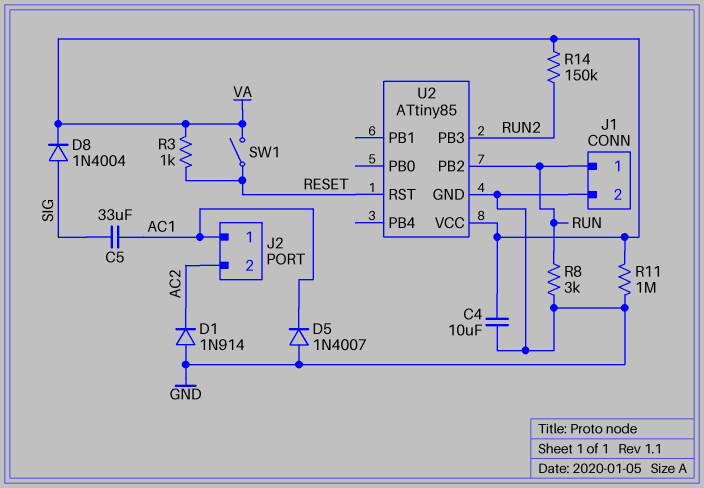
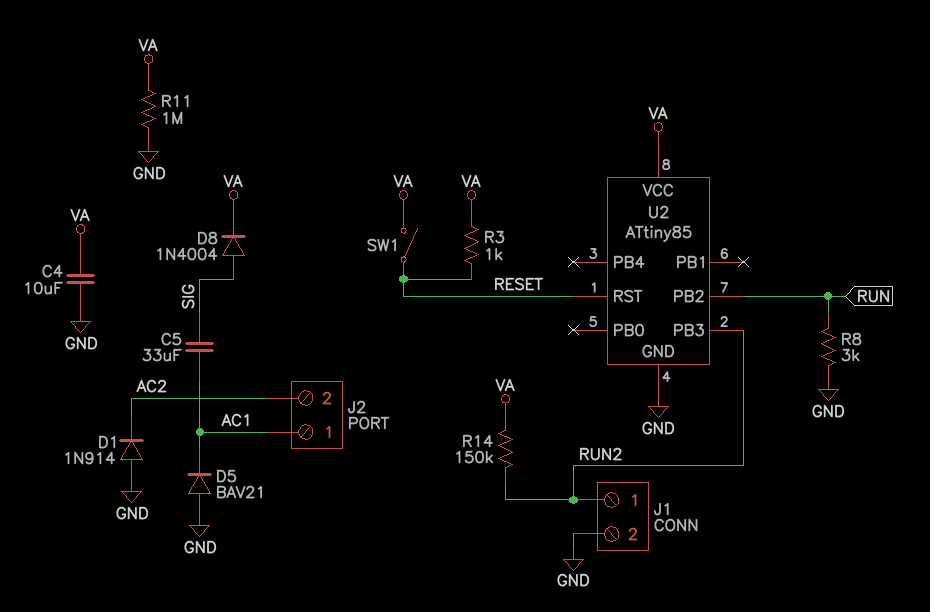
D5: diode 1N4007 (A GND, K AC1) -> diode BAV21 (A GND, K AC1)
J1 pin 1: RUN -> RUN2

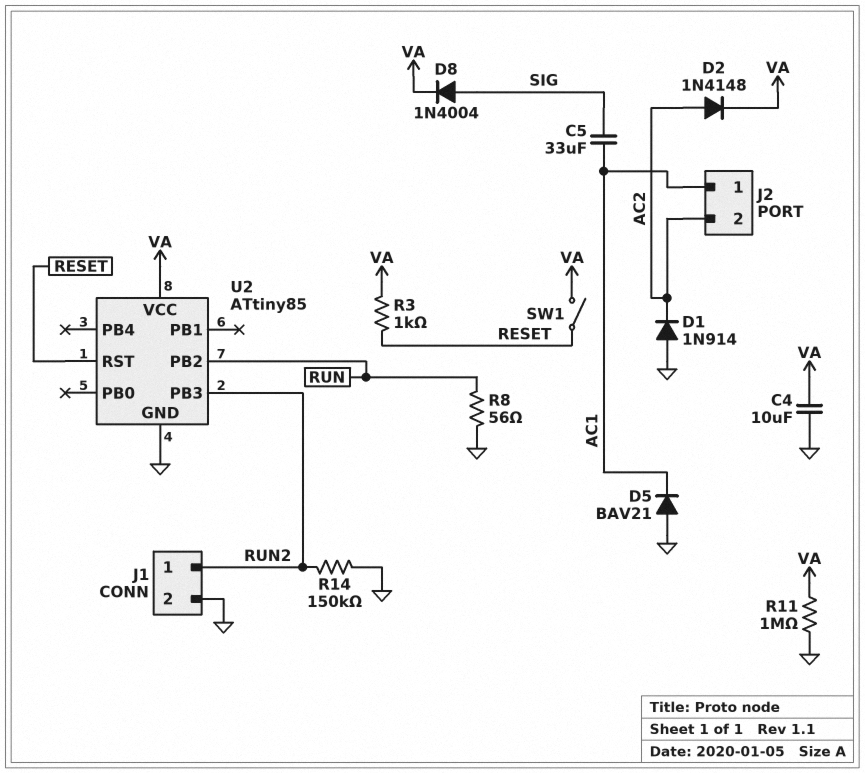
D2: none -> diode 1N4148 (A AC2, K VA)
R8: 3k (GND, RUN) -> 56 (GND, RUN)
R14: 150k (RUN2, VA) -> 150k (GND, RUN2)

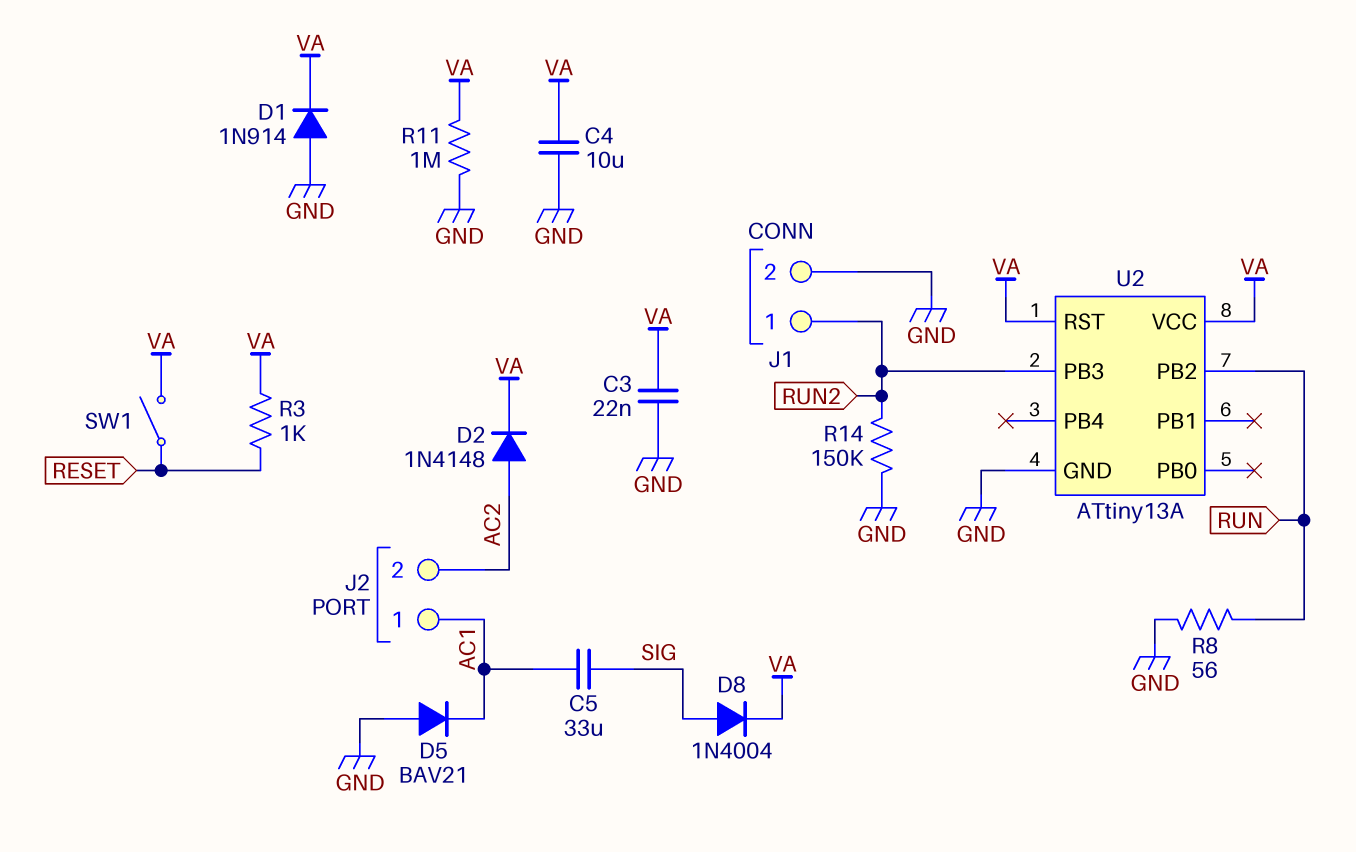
C3: none -> 22nF (GND, VA)
D1: diode 1N914 (A GND, K AC2) -> diode 1N914 (A GND, K VA)
U2: ATtiny85 -> ATtiny13A
U2 pin RST: RESET -> VA

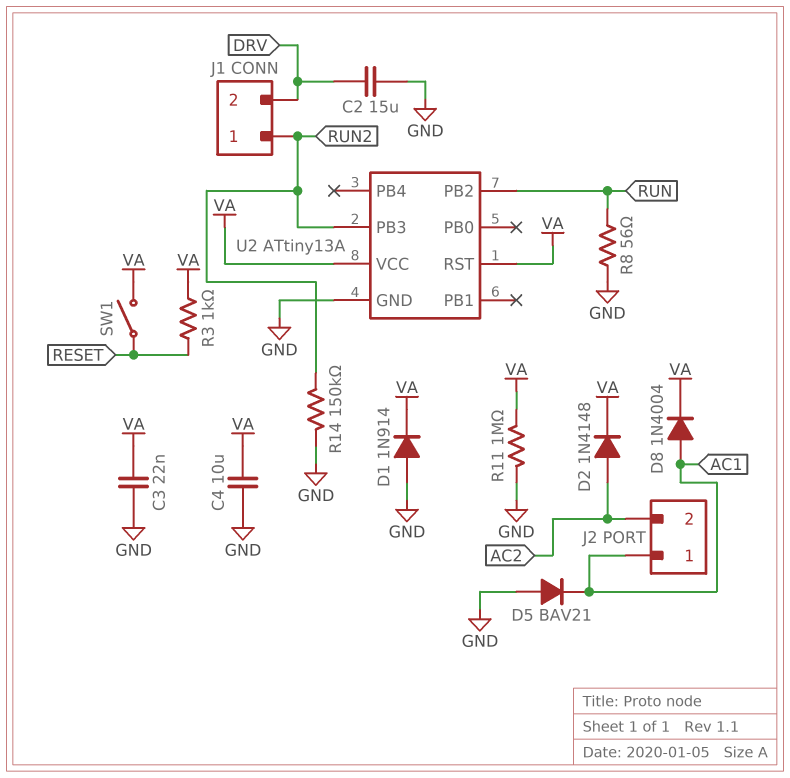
C2: none -> 15uF (DRV, GND)
C5: 33uF (AC1, SIG) -> none
D8: diode 1N4004 (A SIG, K VA) -> diode 1N4004 (A AC1, K VA)
J1 pin 2: GND -> DRV

